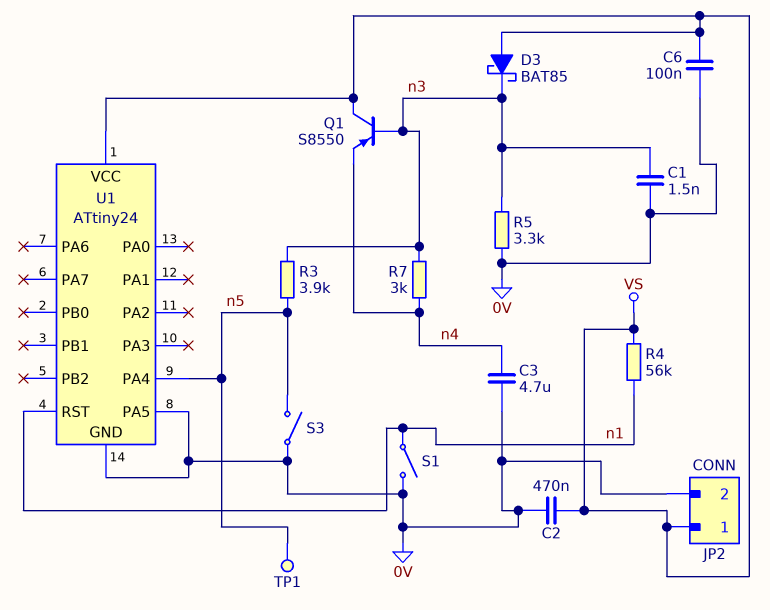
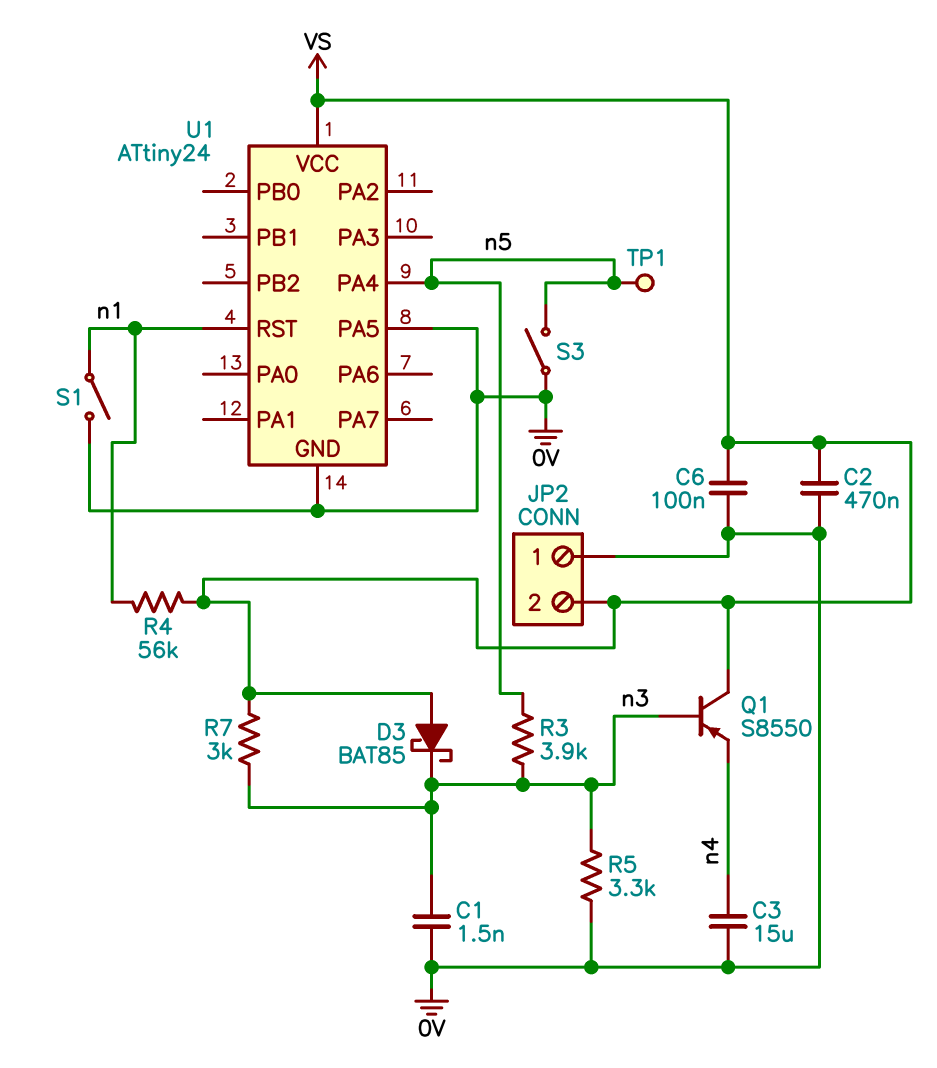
C3: 4.7uF (0V, n4) -> 15uF (0V, n4)
JP2 pin 1: VS -> 0V
JP2 pin 2: 0V -> VS
R7: 3k (n3, n4) -> 3k (VS, n3)

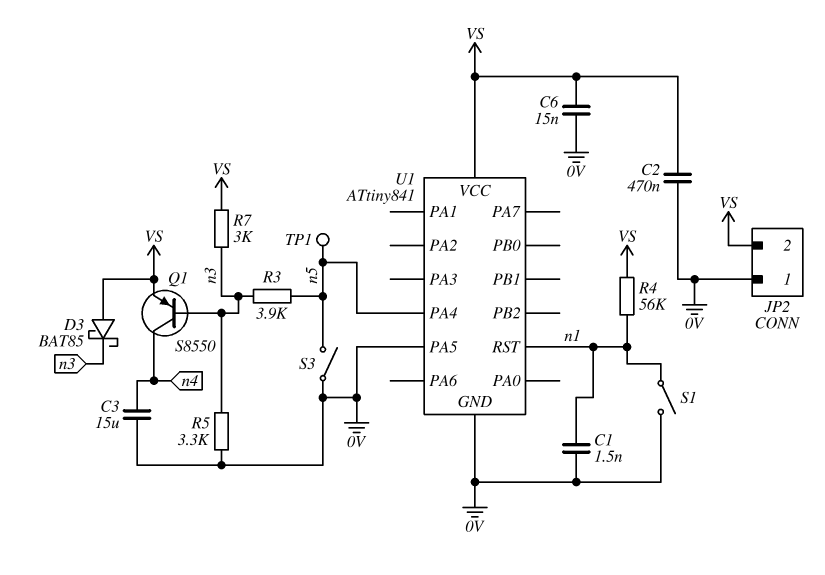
C1: 1.5nF (0V, n3) -> 1.5nF (0V, n1)
C6: 100nF (0V, VS) -> 15nF (0V, VS)
Q1: PNP S8550 (B n3, C VS, E n4) -> PNP S8550 (B n3, C n4, E VS)
U1: ATtiny24 -> ATtiny841

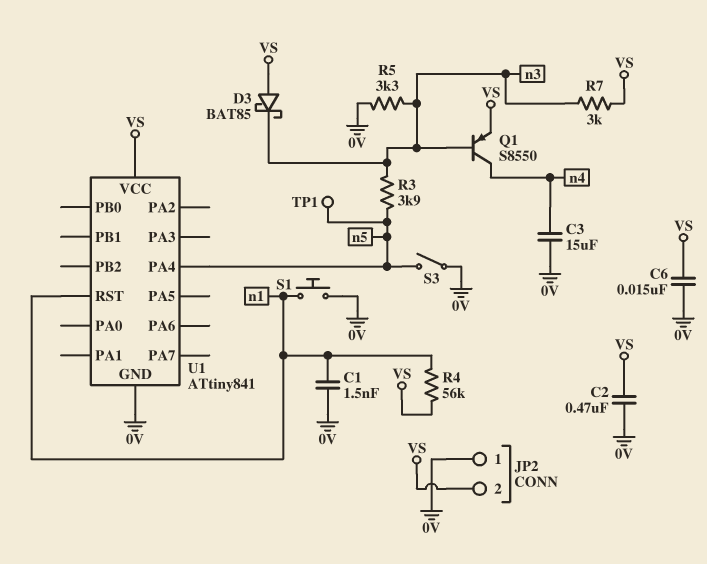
S1: switch (0V, n1) -> button (0V, n1)
U1 pin PA5: 0V -> none

